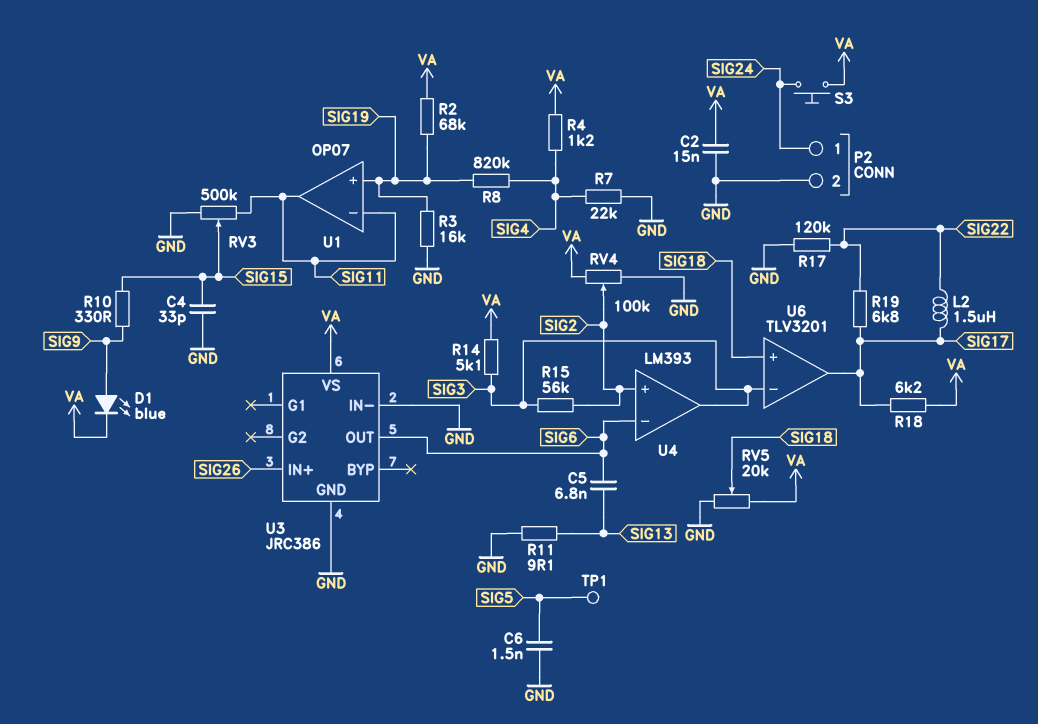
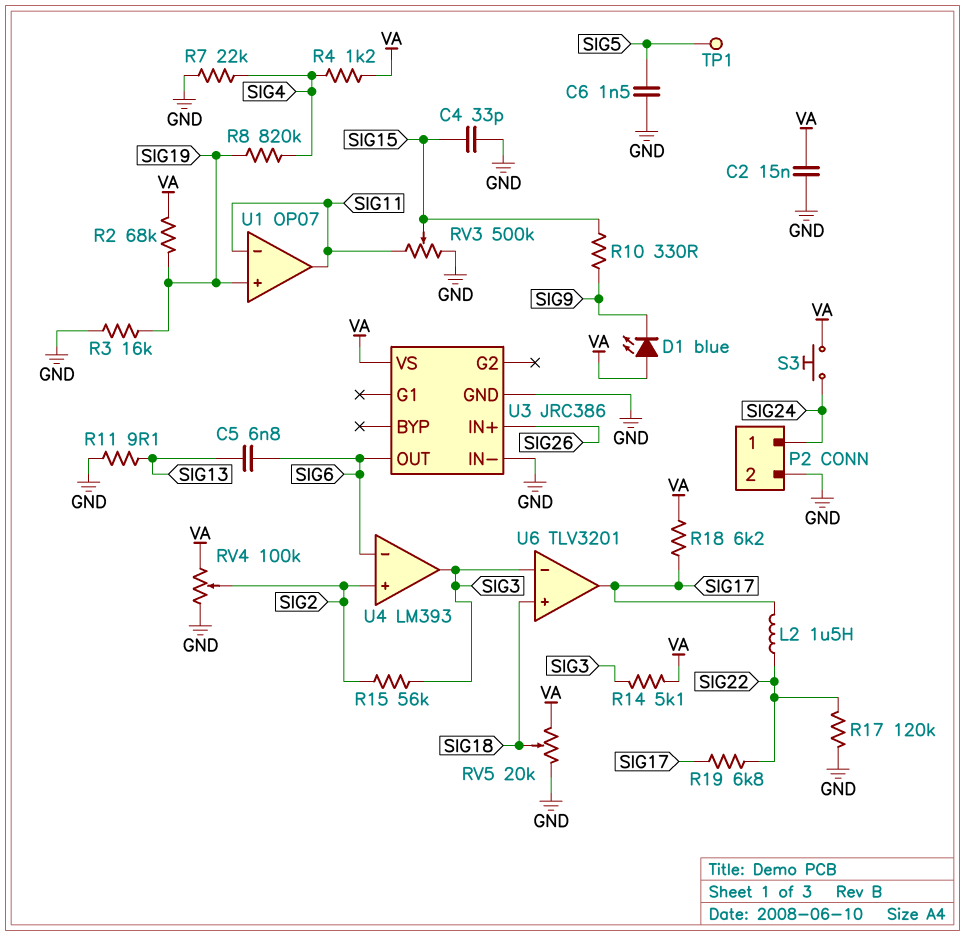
D1: LED blue (A SIG9, K VA) -> LED blue (A VA, K SIG9)

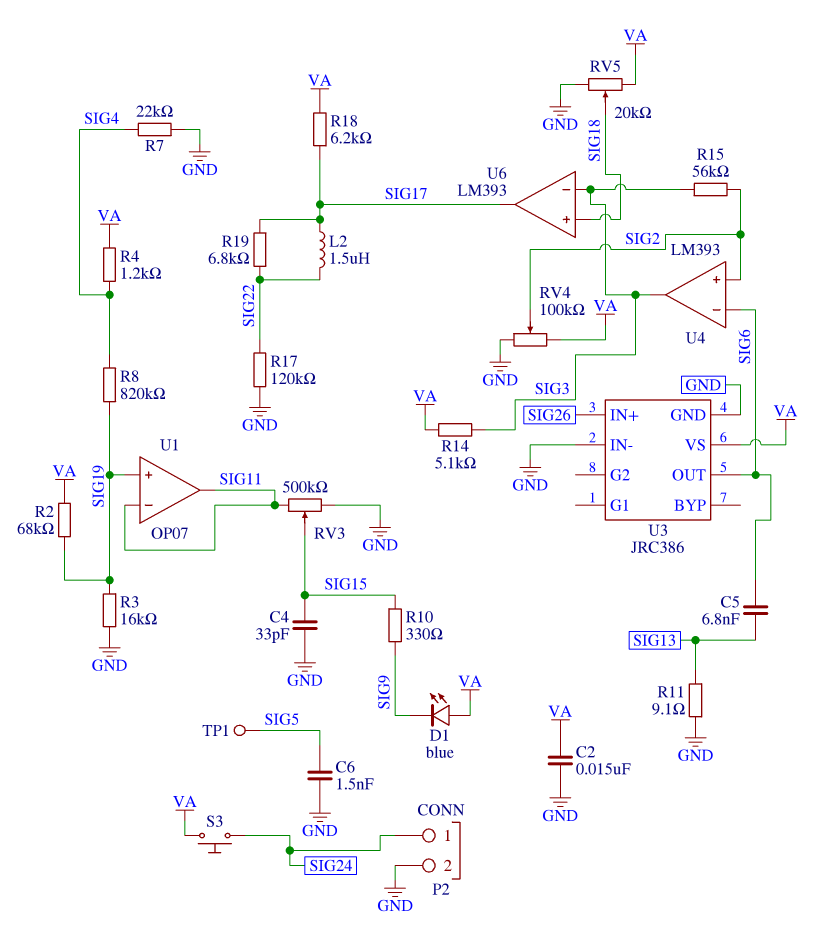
U6: TLV3201 -> LM393

